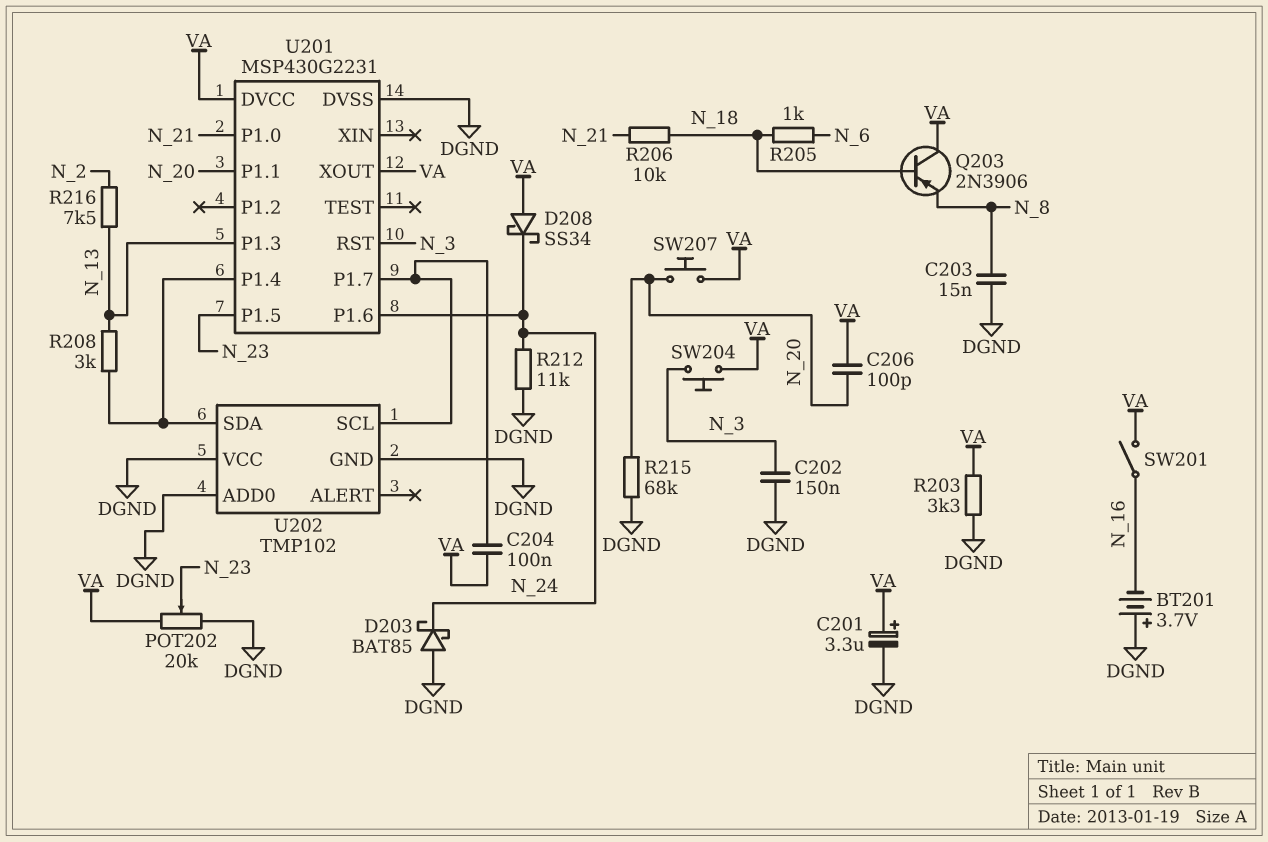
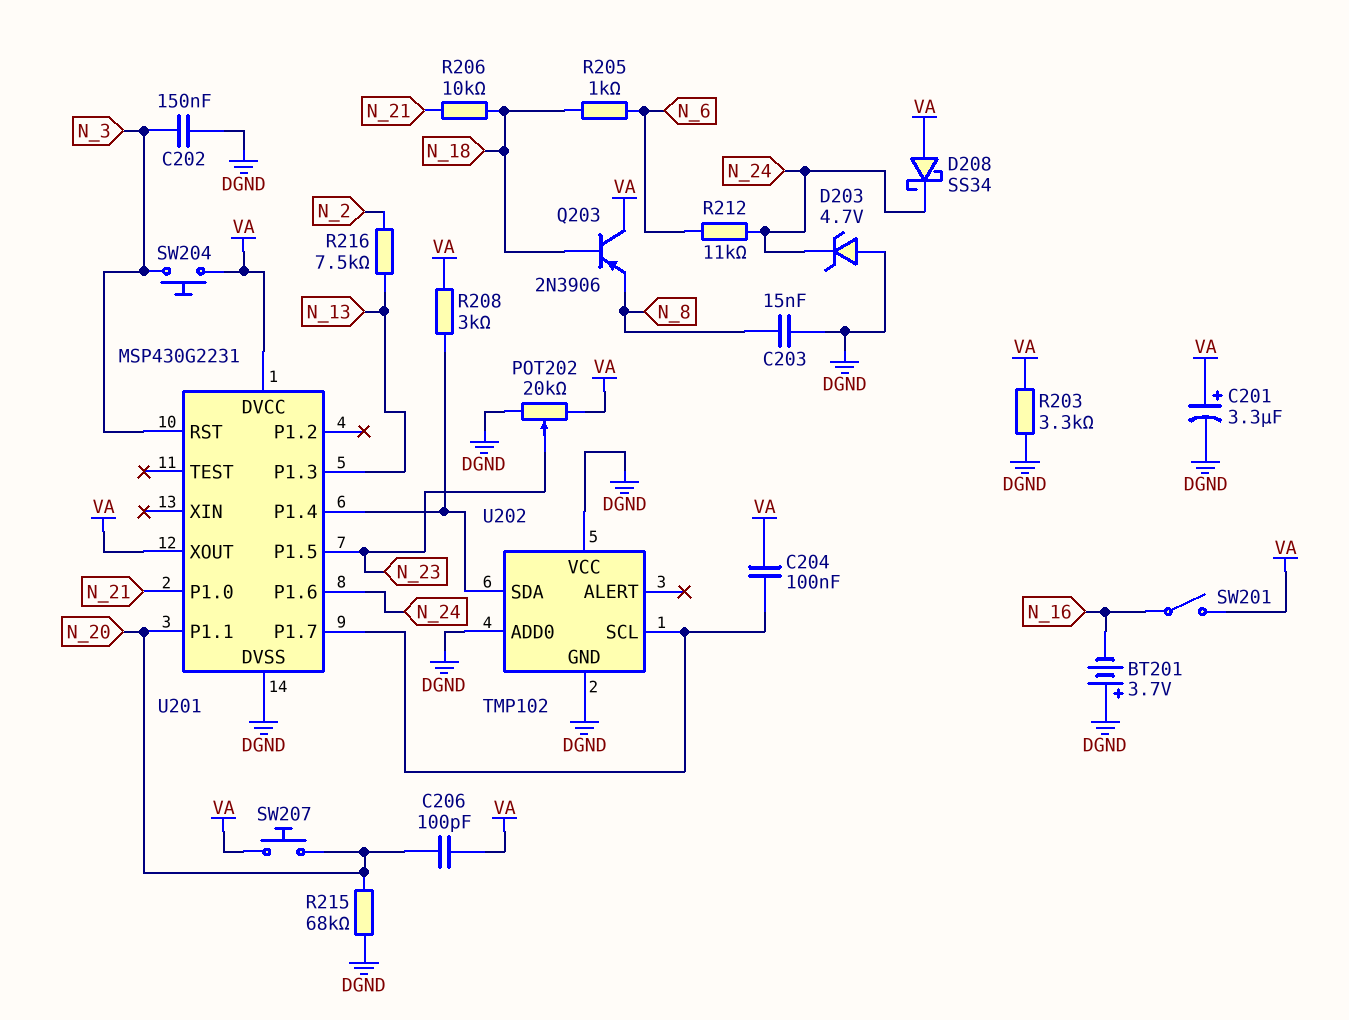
D203: schottky BAT85 (A DGND, K N_24) -> zener 4.7V (A DGND, K N_24)
R208: 3k (N_13, U201/P1.4) -> 3k (U201/P1.4, VA)
R212: 11k (DGND, N_24) -> 11k (N_6, N_24)

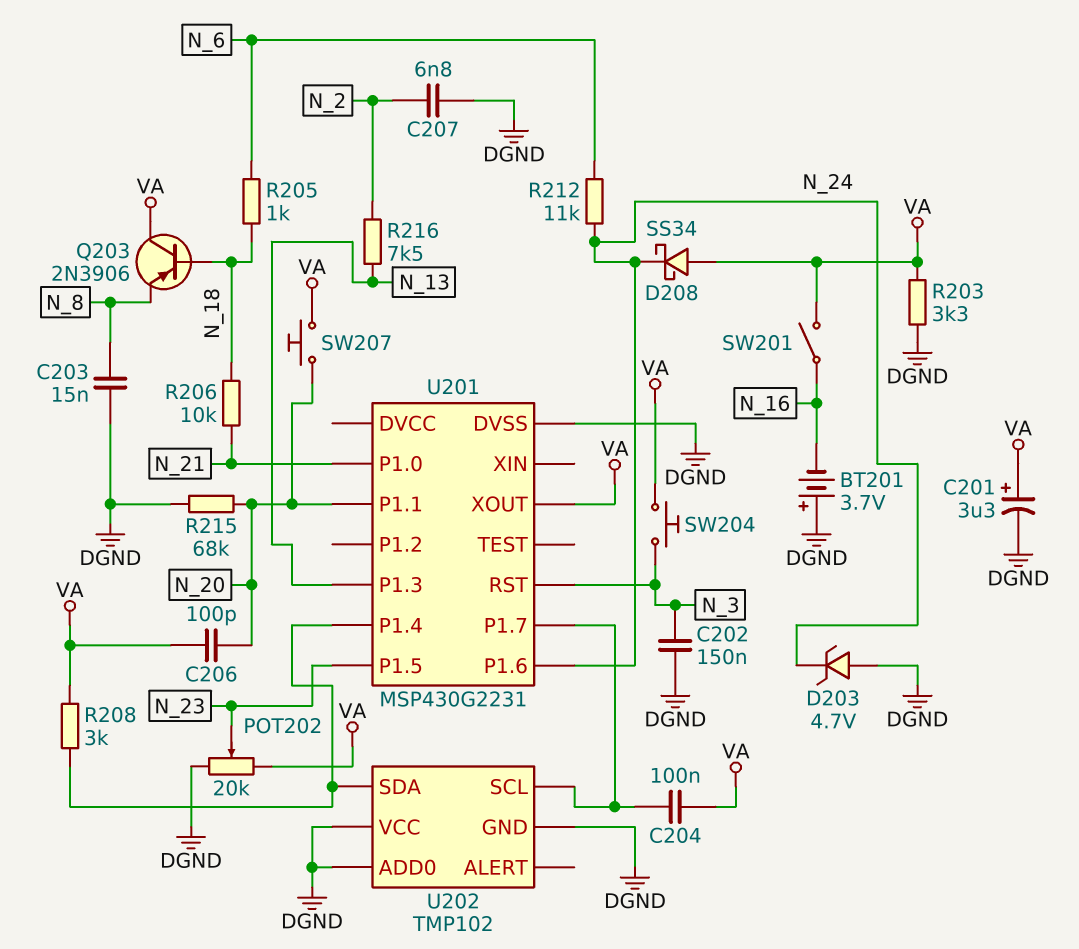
C207: none -> 6.8nF (DGND, N_2)
U201 pin DVCC: VA -> none

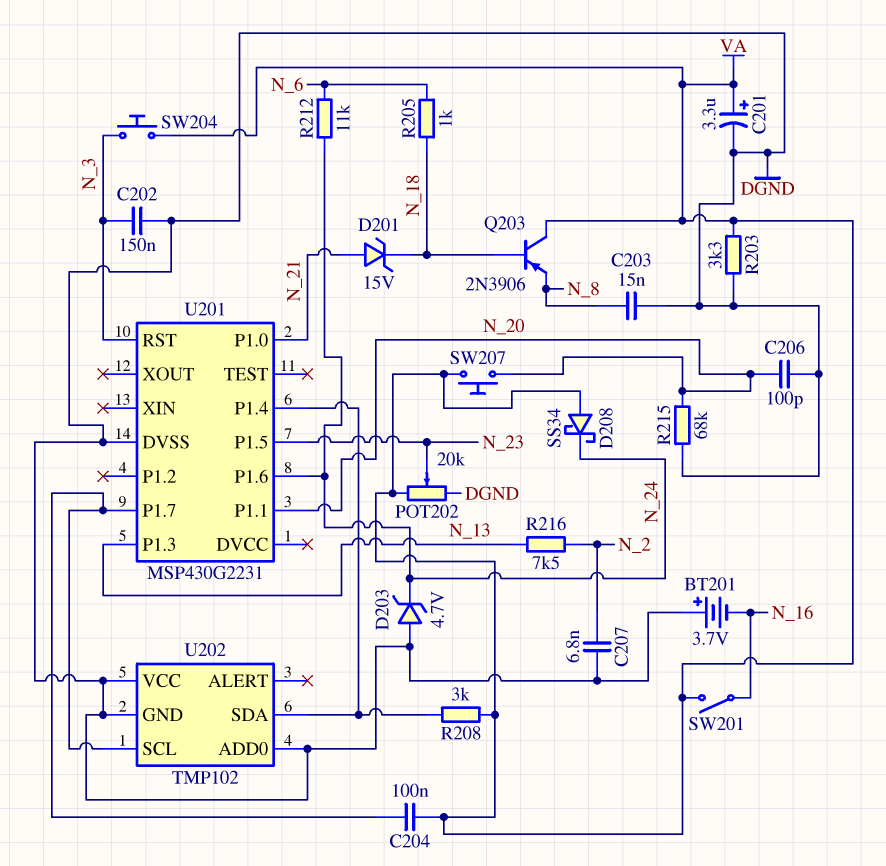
C206: 100pF (N_20, VA) -> 100pF (DGND, N_20)
D201: none -> zener 15V (A N_21, K N_18)
R206: 10k (N_18, N_21) -> none
U201 pin XOUT: VA -> none

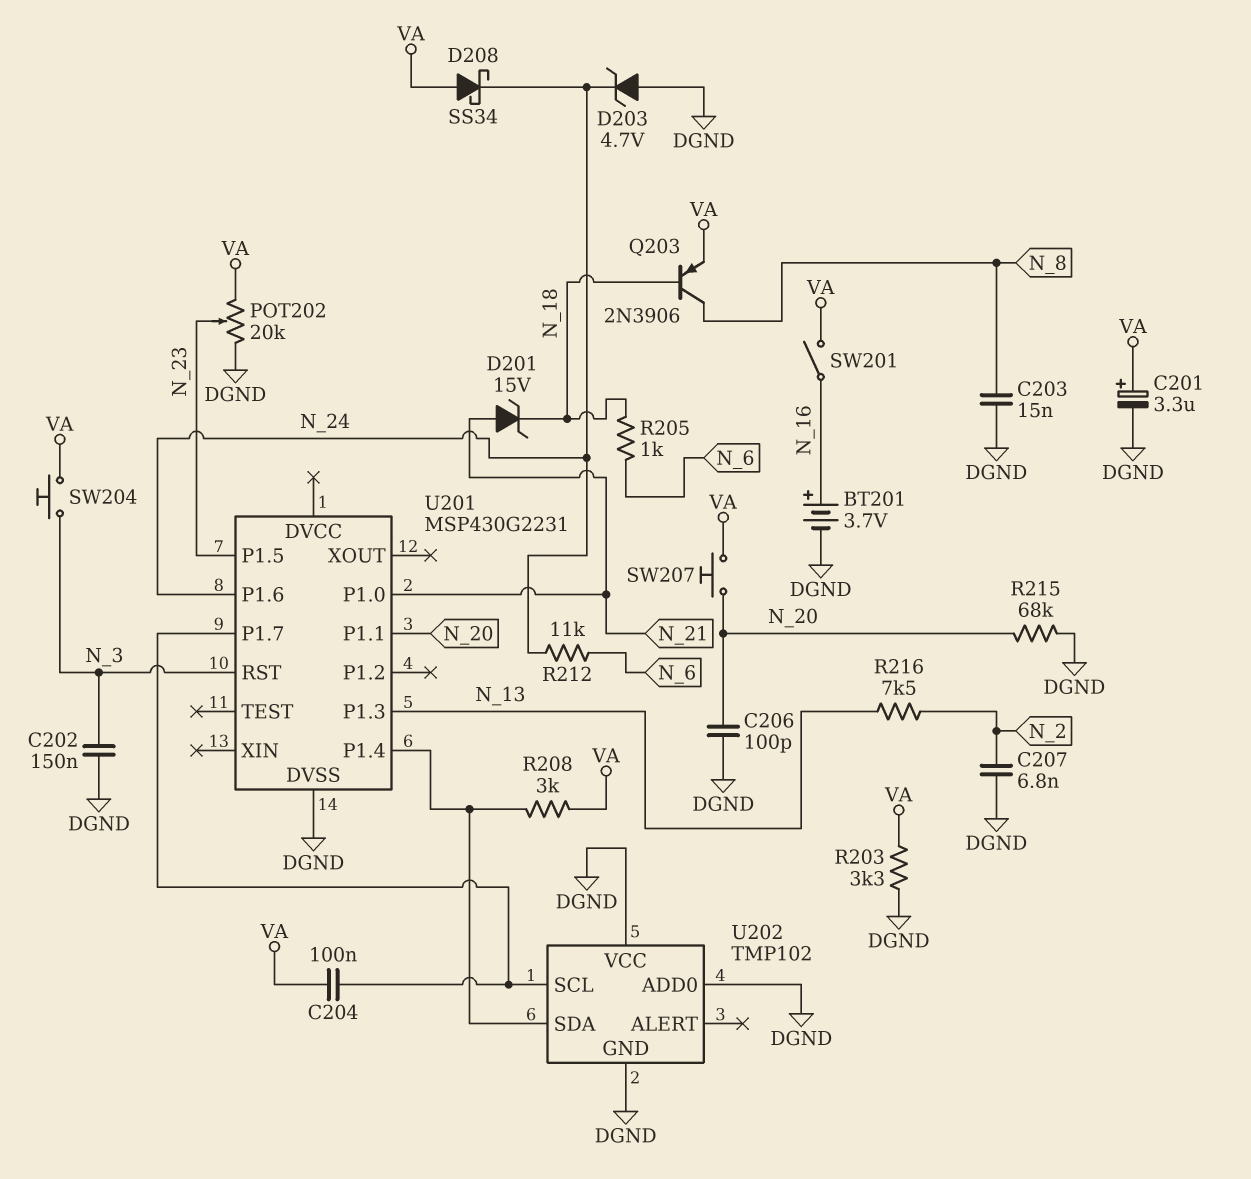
BT201: 3.7V (plus DGND, minus N_16) -> 3.7V (plus N_16, minus DGND)
Q203: PNP 2N3906 (B N_18, C VA, E N_8) -> PNP 2N3906 (B N_18, C N_8, E VA)

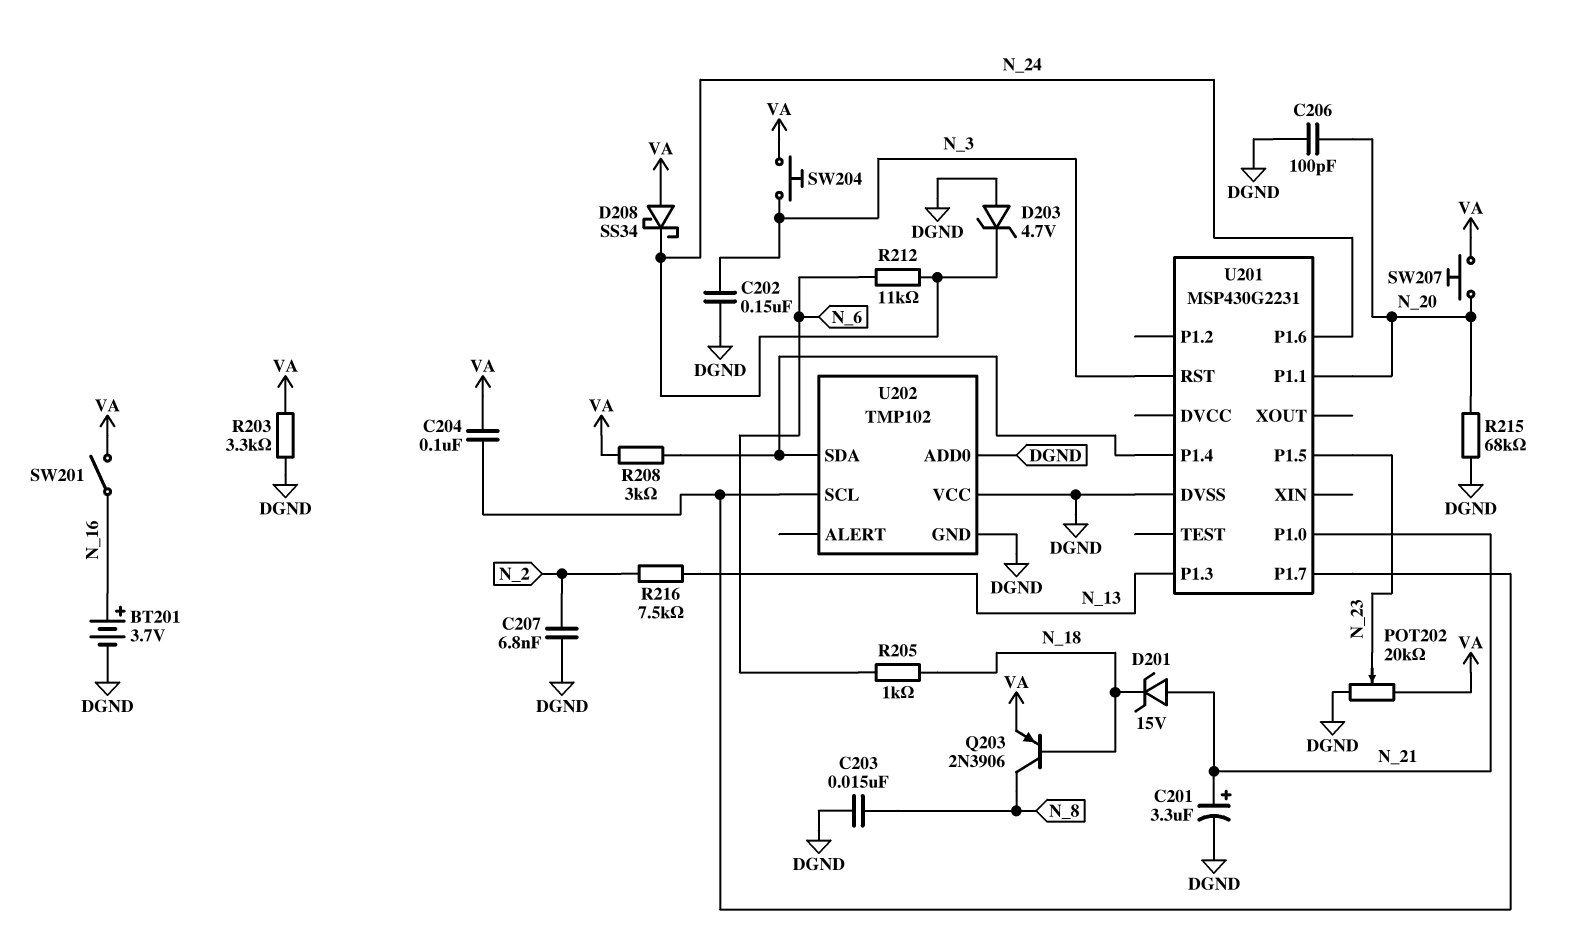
C201: 3.3uF (plus VA, minus DGND) -> 3.3uF (plus N_21, minus DGND)

